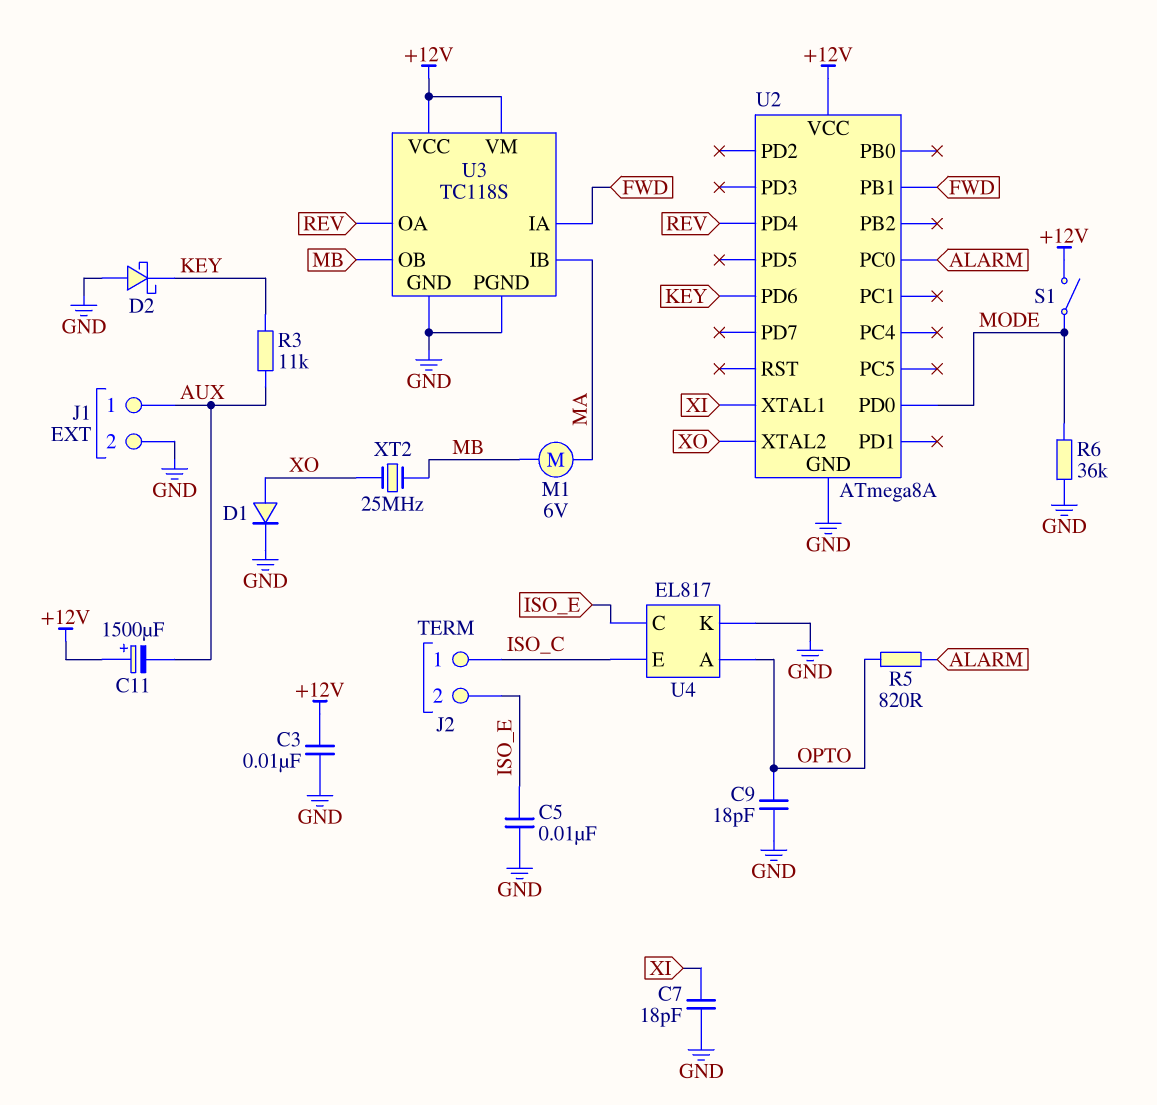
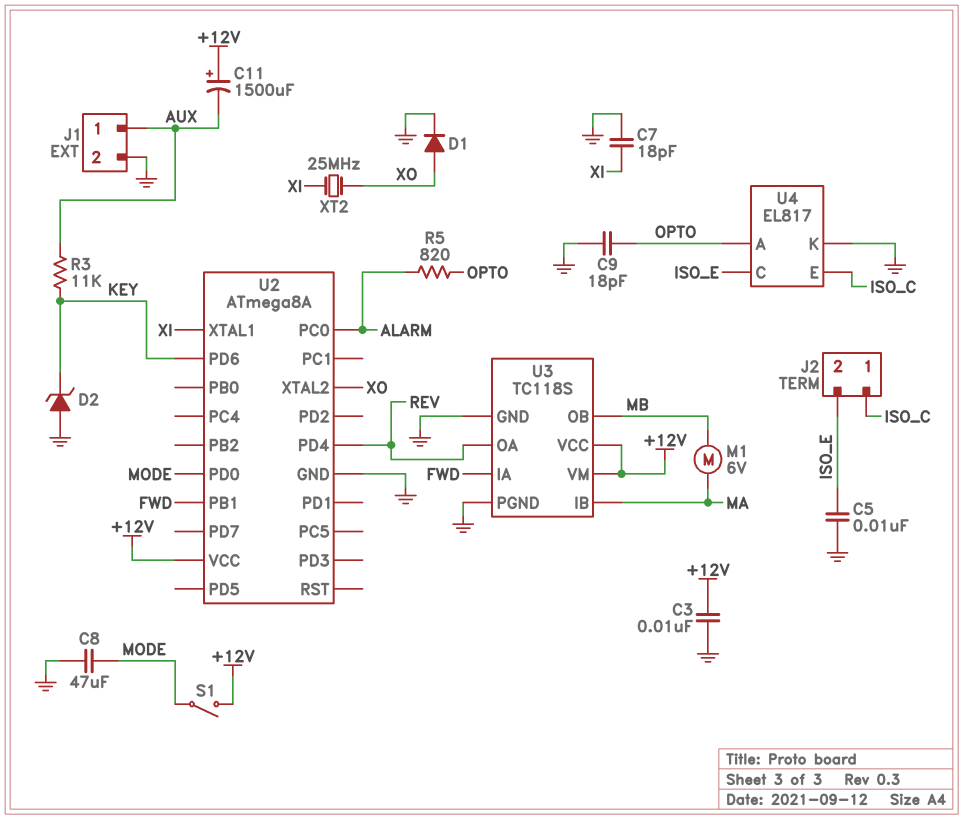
C8: none -> 47uF (GND, MODE)
D2: schottky (A GND, K KEY) -> zener (A GND, K KEY)
R6: 36k (GND, MODE) -> none
XT2: 25MHz (MB, XO) -> 25MHz (XI, XO)

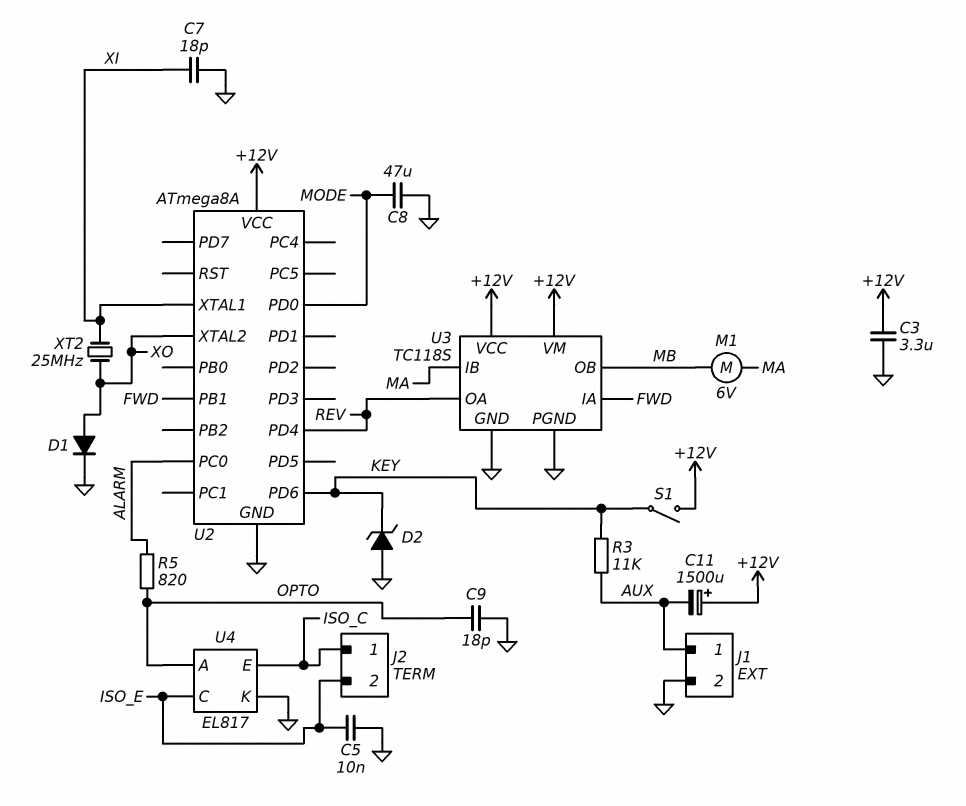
C3: 10nF (+12V, GND) -> 3.3uF (+12V, GND)
S1: switch (+12V, MODE) -> switch (+12V, KEY)

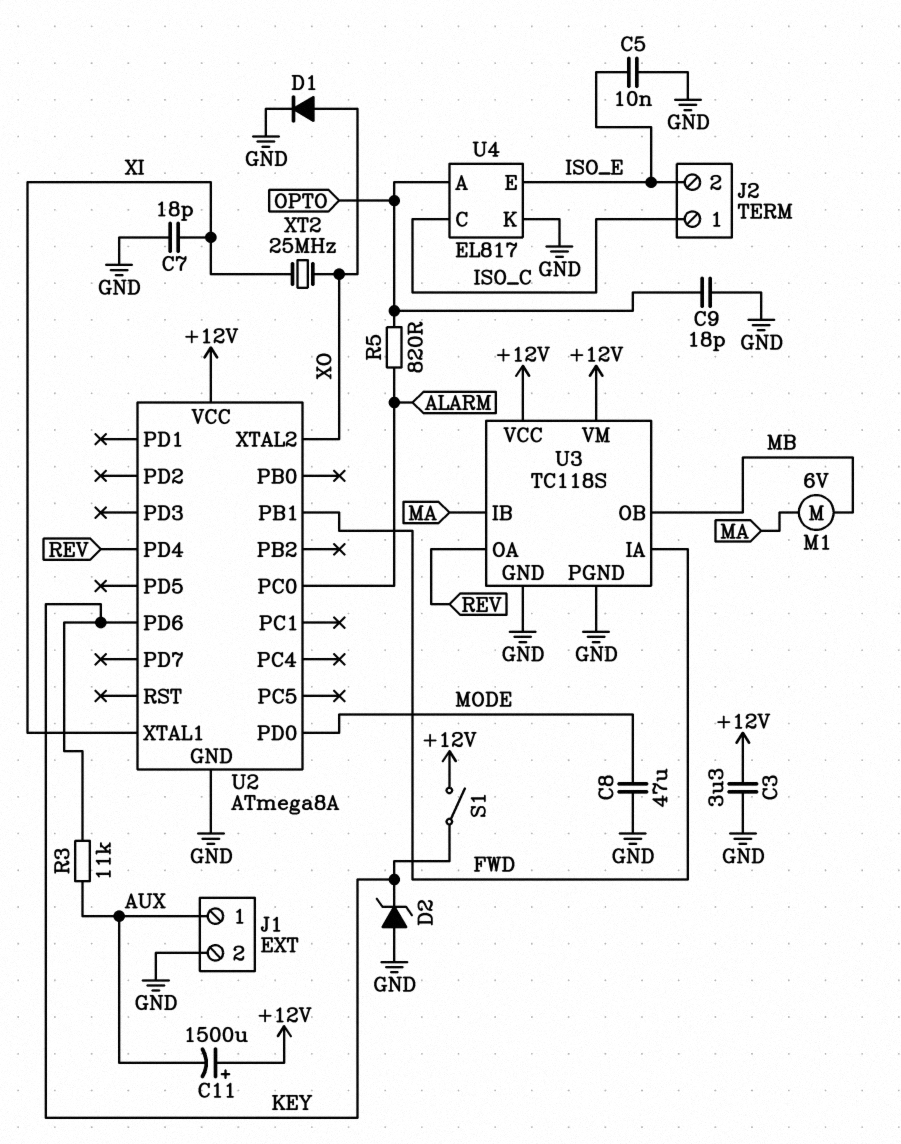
U4 pin C: ISO_E -> ISO_C
U4 pin E: ISO_C -> ISO_E

